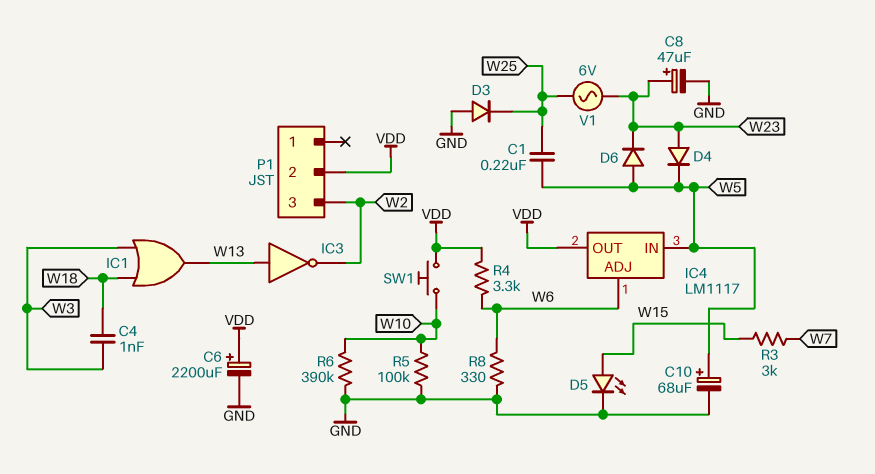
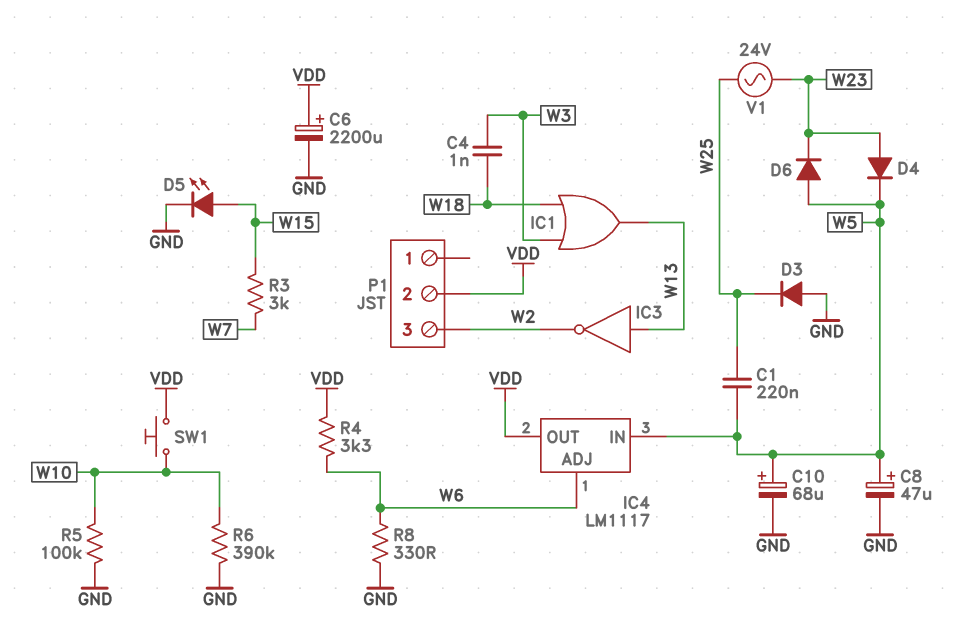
C8: 47uF (plus W23, minus GND) -> 47uF (plus W5, minus GND)
V1: AC 6V (W23, W25) -> AC 24V (W23, W25)

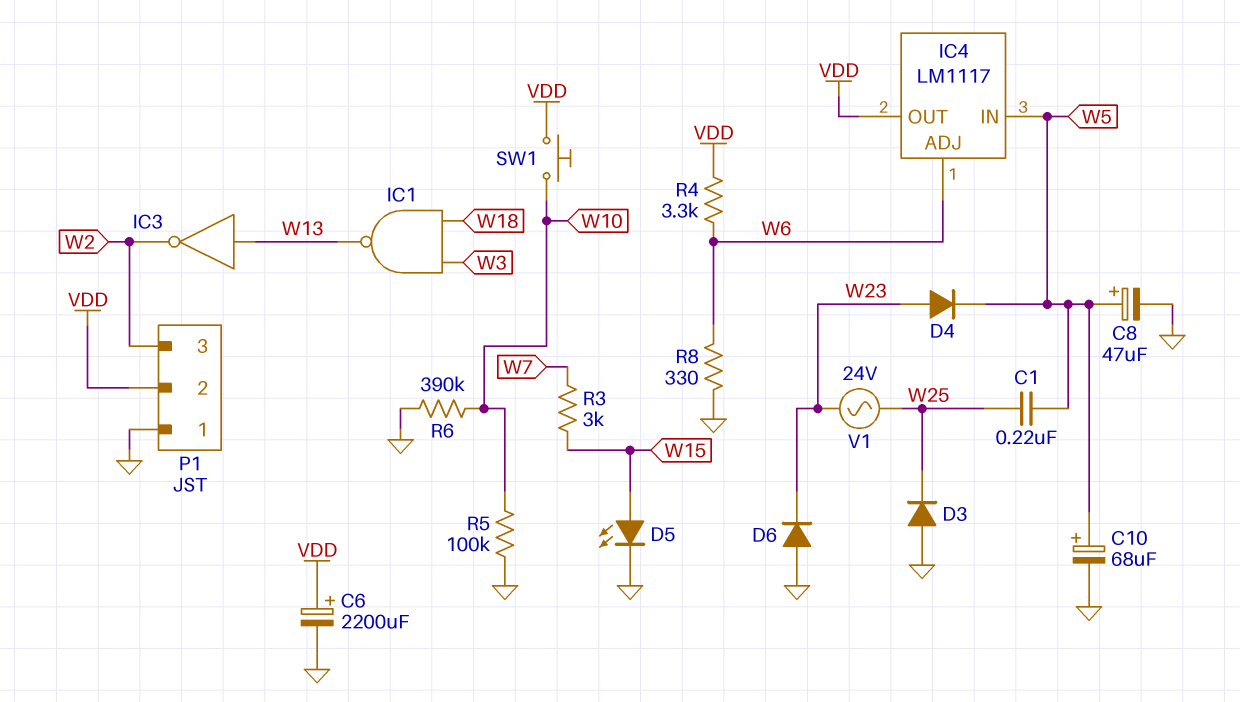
C4: 1nF (W3, W18) -> none
D6: diode (A W5, K W23) -> diode (A GND, K W23)
IC1: OR (in W3, in W18, out W13) -> NAND (in W3, in W18, out W13)
P1 pin 1: none -> GND

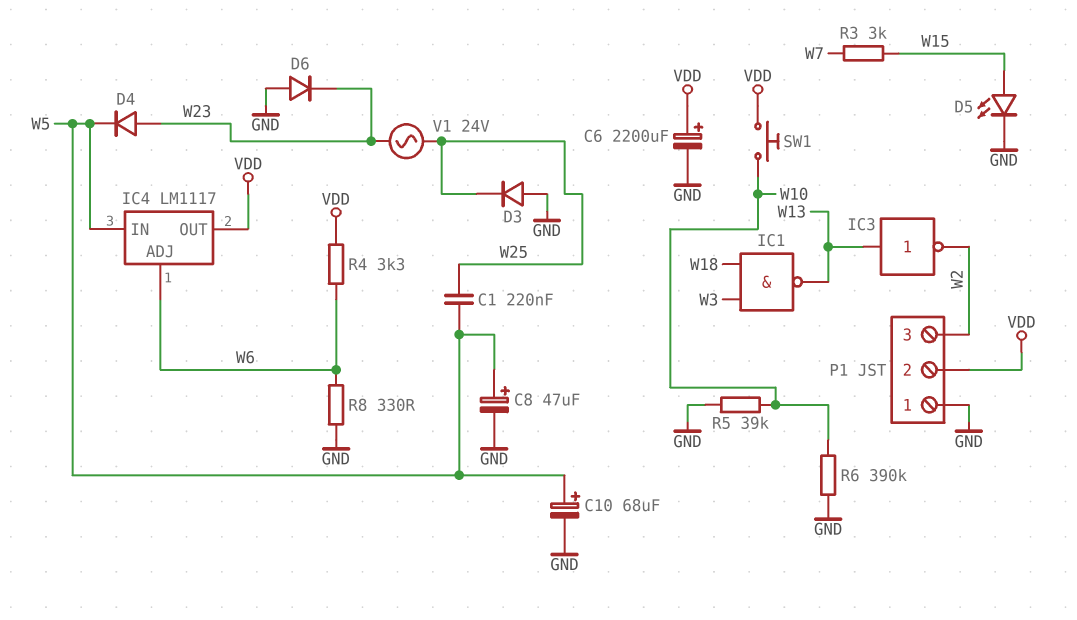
R5: 100k (GND, W10) -> 39k (GND, W10)

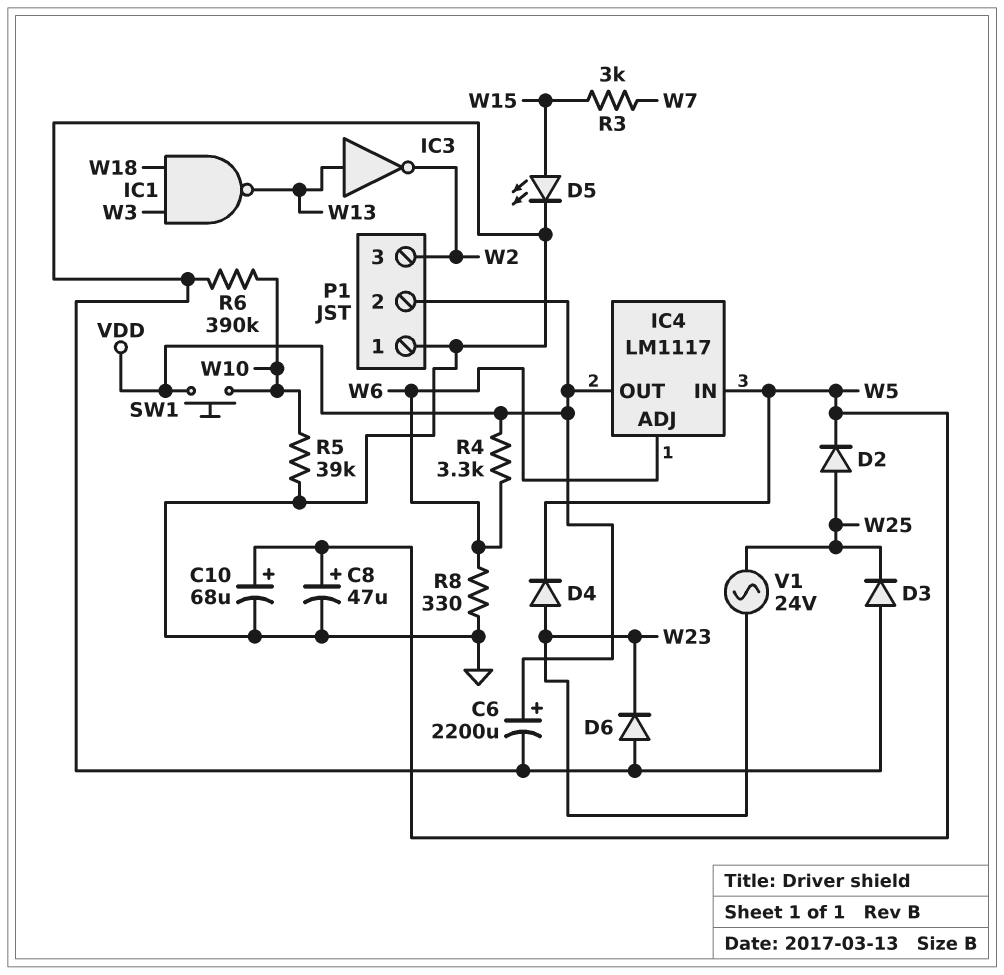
C1: 220nF (W5, W25) -> none
D2: none -> diode (A W25, K W5)

